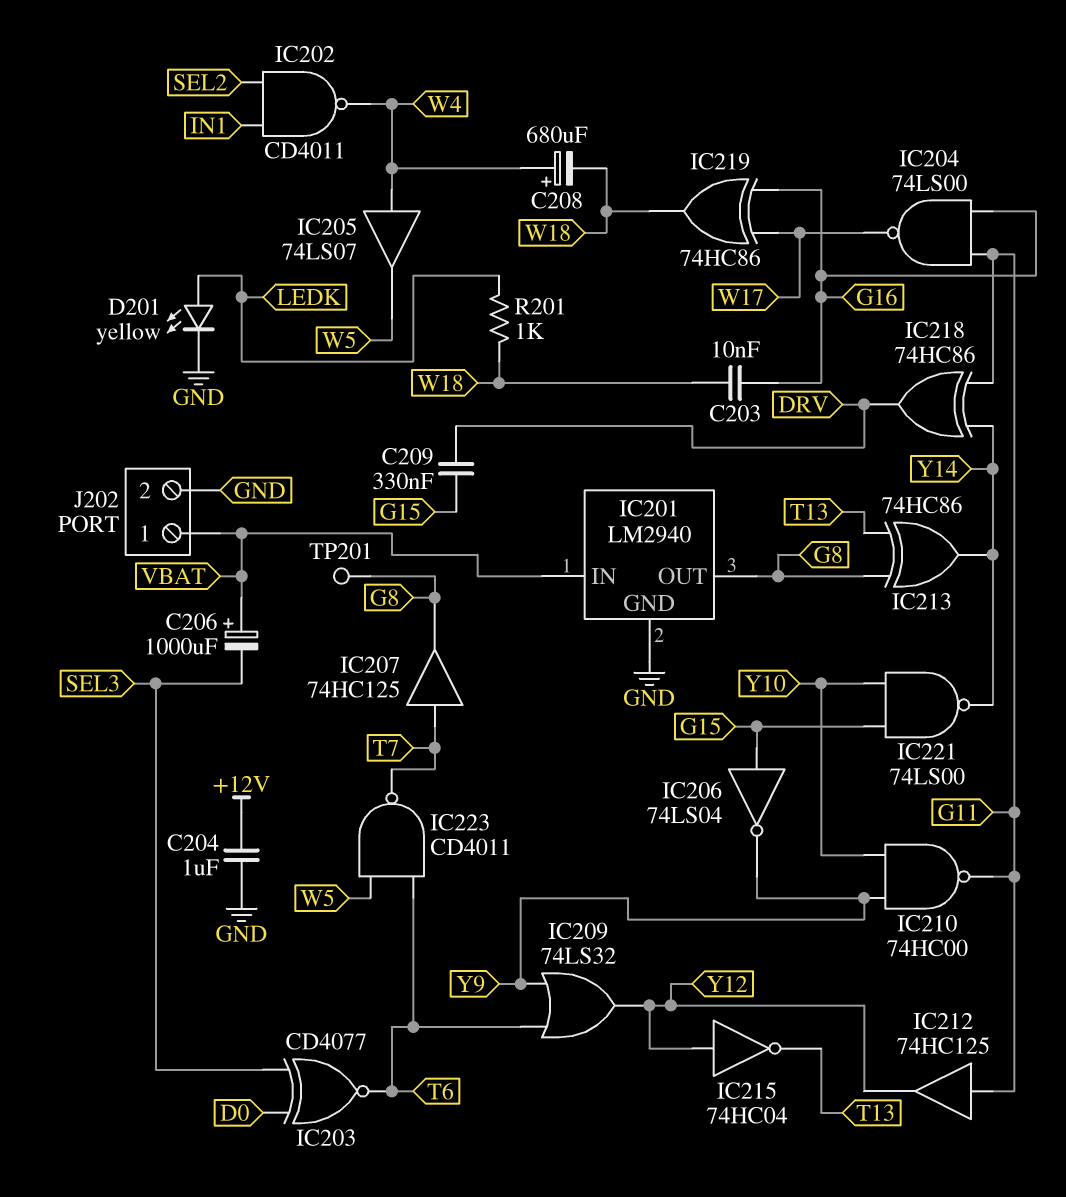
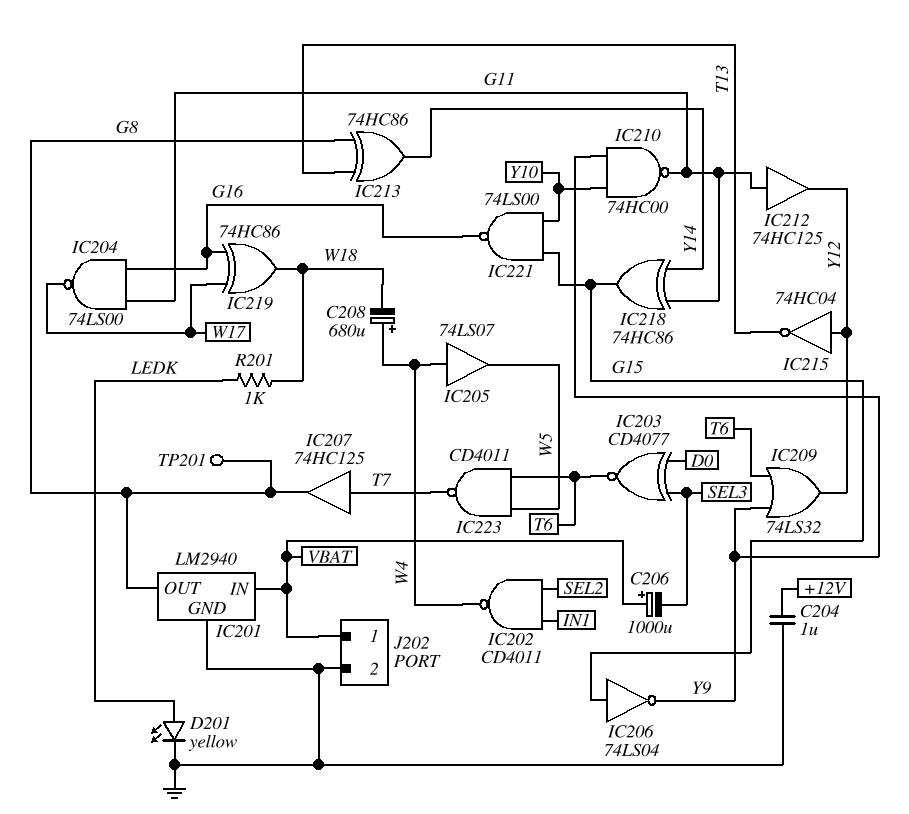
C203: 10nF (G16, W18) -> none
C209: 330nF (DRV, G15) -> none
IC218: XOR 74HC86 (in G11, in Y14, out DRV) -> XOR 74HC86 (in G11, in Y14, out G15)
IC221: NAND 74LS00 (in G15, in Y10, out Y14) -> NAND 74LS00 (in G15, in Y10, out G16)

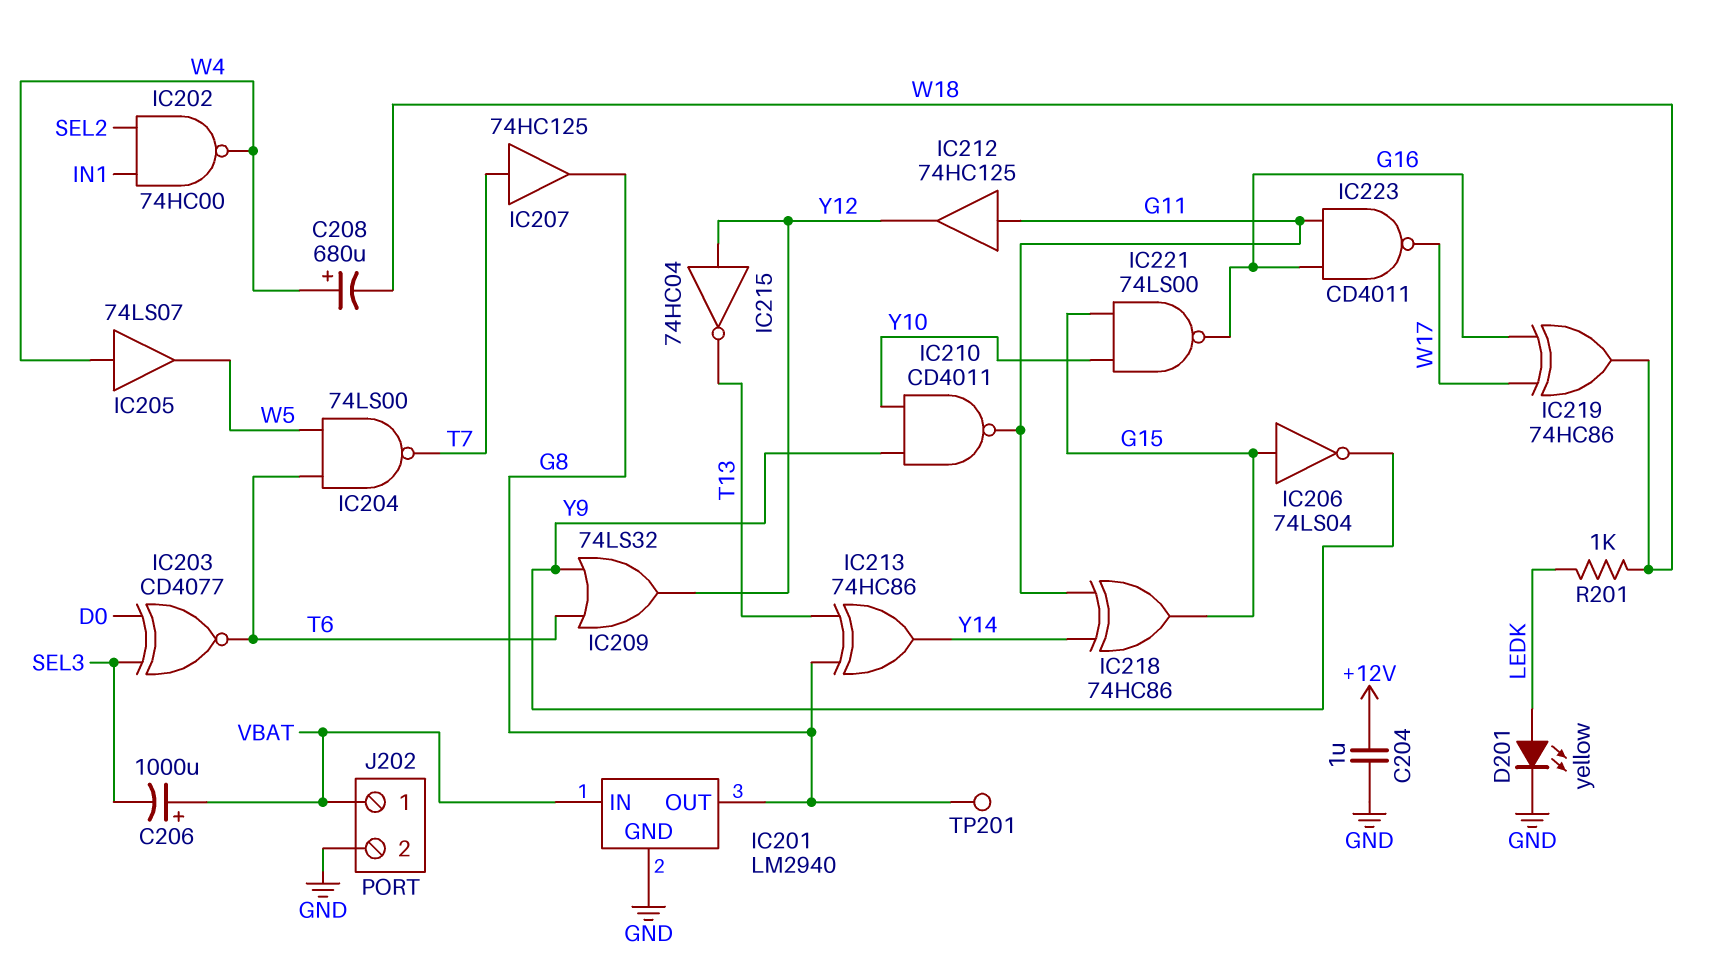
IC202: NAND CD4011 (in IN1, in SEL2, out W4) -> NAND 74HC00 (in IN1, in SEL2, out W4)
IC204: NAND 74LS00 (in G11, in G16, out W17) -> NAND 74LS00 (in T6, in W5, out T7)
IC210: NAND 74HC00 (in Y9, in Y10, out G11) -> NAND CD4011 (in Y9, in Y10, out G11)
IC223: NAND CD4011 (in T6, in W5, out T7) -> NAND CD4011 (in G11, in G16, out W17)

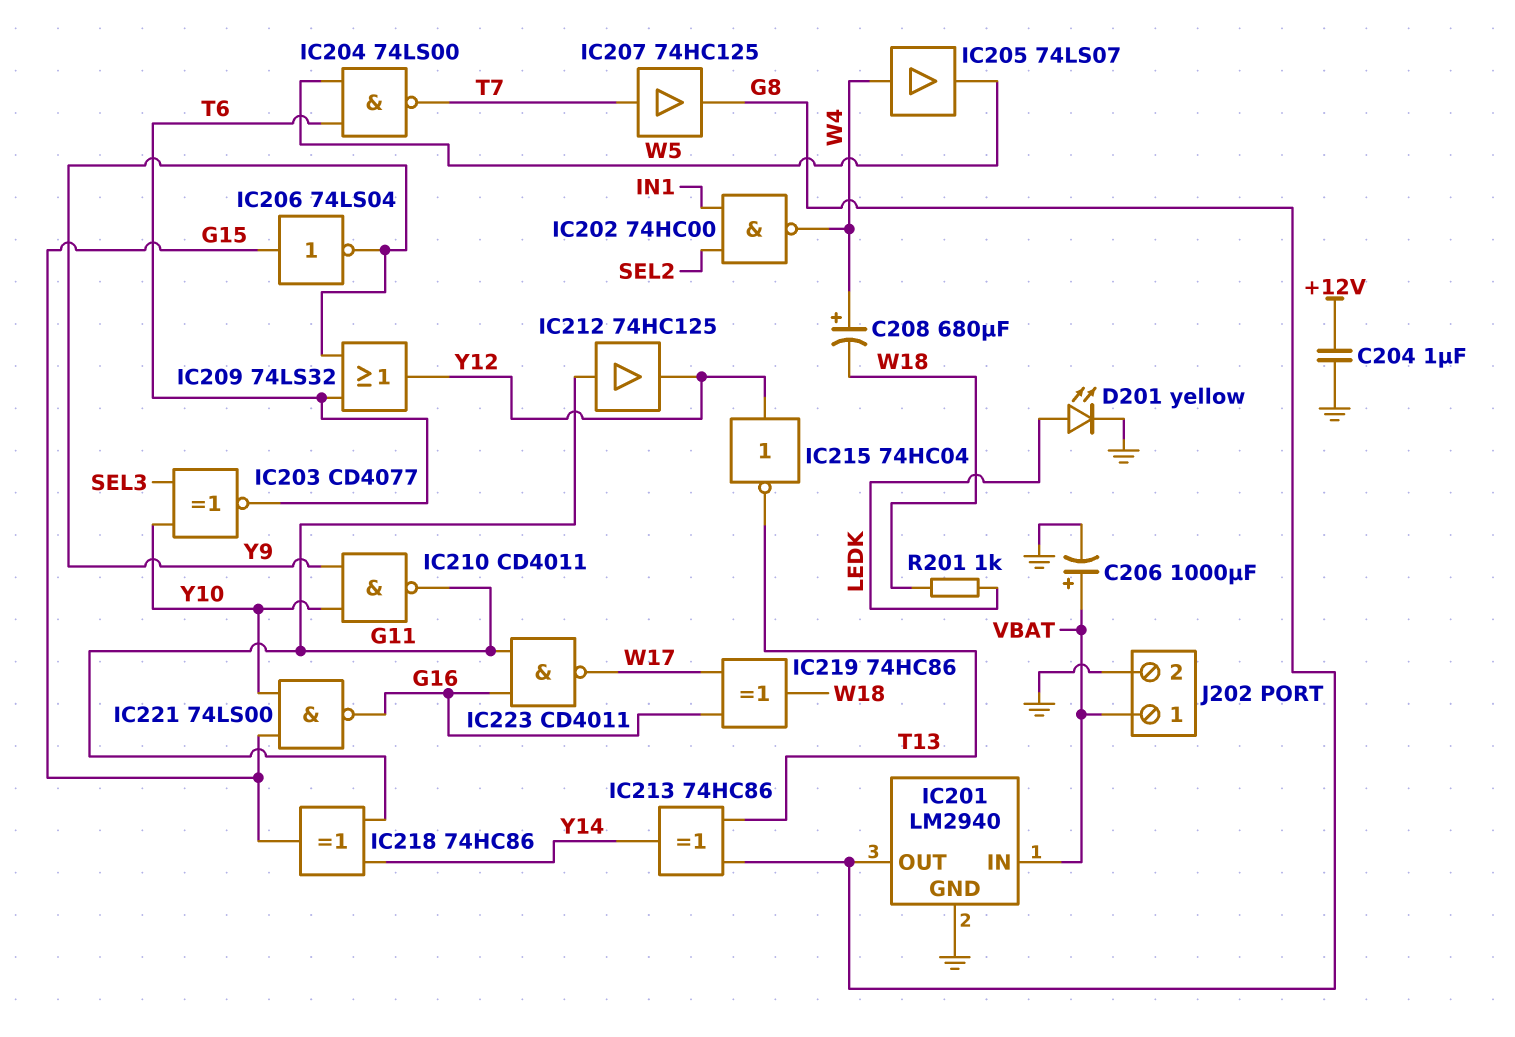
C206: 1000uF (plus VBAT, minus SEL3) -> 1000uF (plus VBAT, minus GND)
IC203: XNOR CD4077 (in D0, in SEL3, out T6) -> XNOR CD4077 (in SEL3, in Y10, out T6)
TP201: test point (G8) -> none

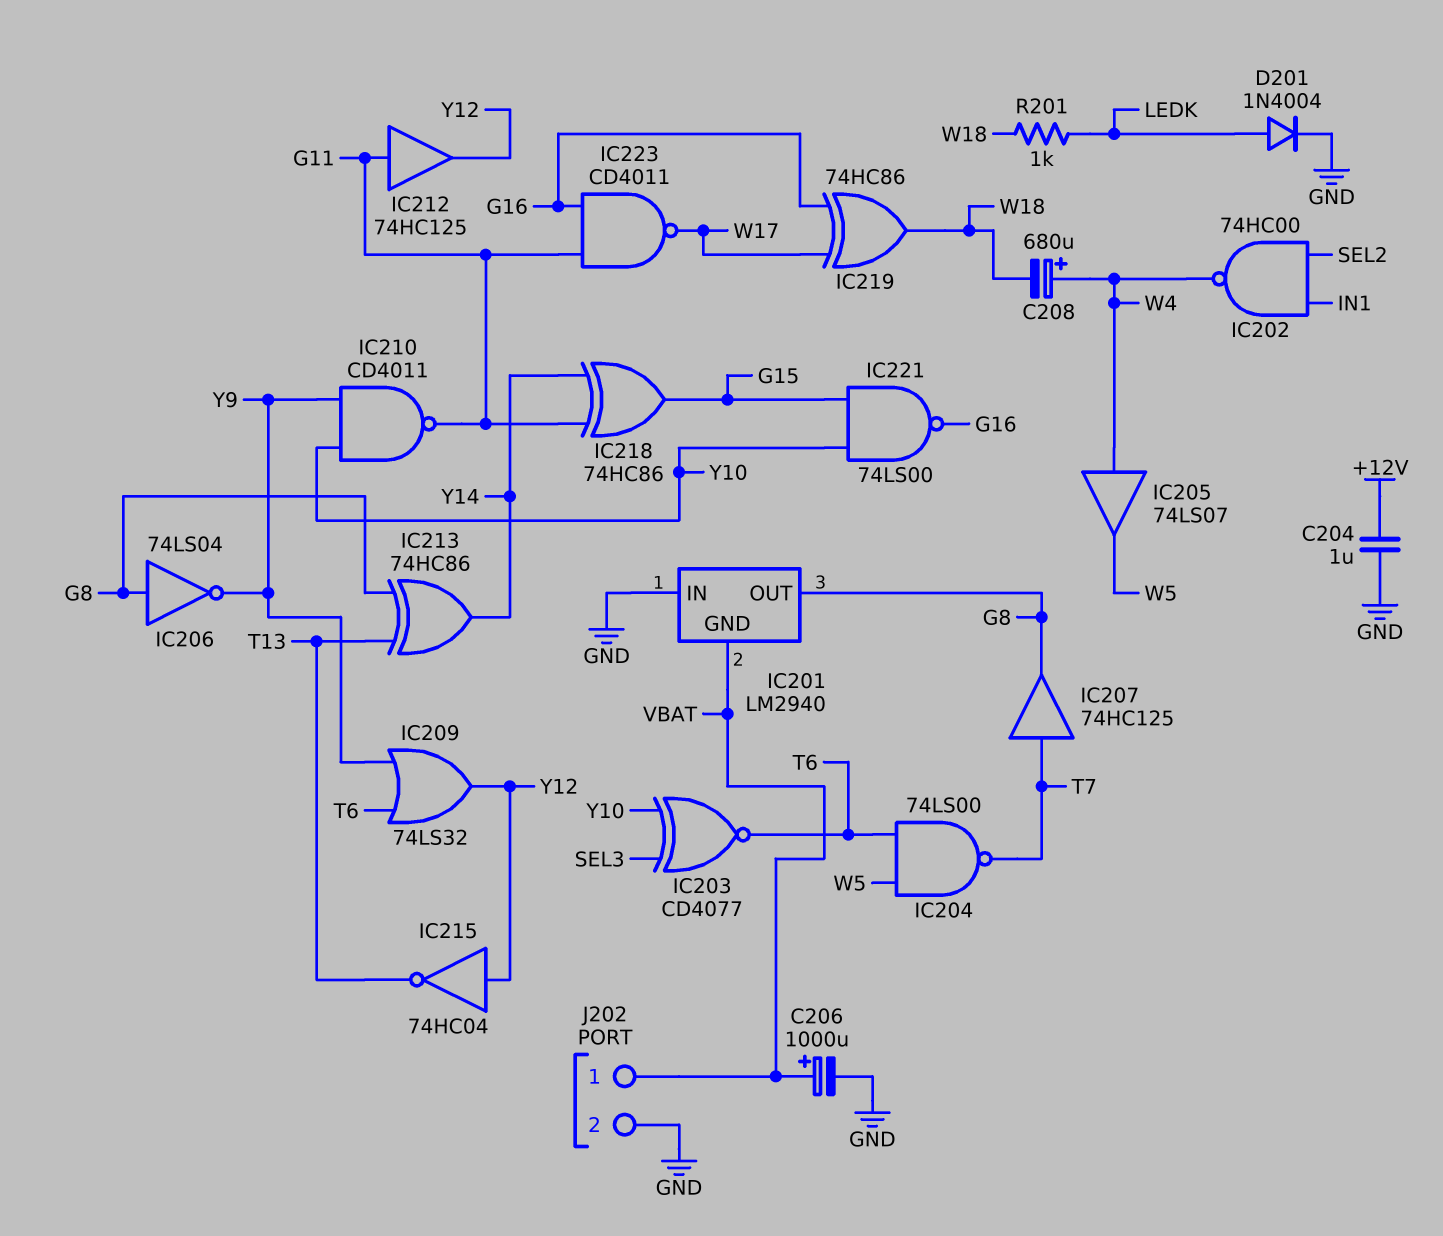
D201: LED yellow (A LEDK, K GND) -> diode 1N4004 (A LEDK, K GND)
IC201 pin GND: GND -> VBAT
IC201 pin IN: VBAT -> GND
IC206: NOT 74LS04 (in G15, out Y9) -> NOT 74LS04 (in G8, out Y9)

